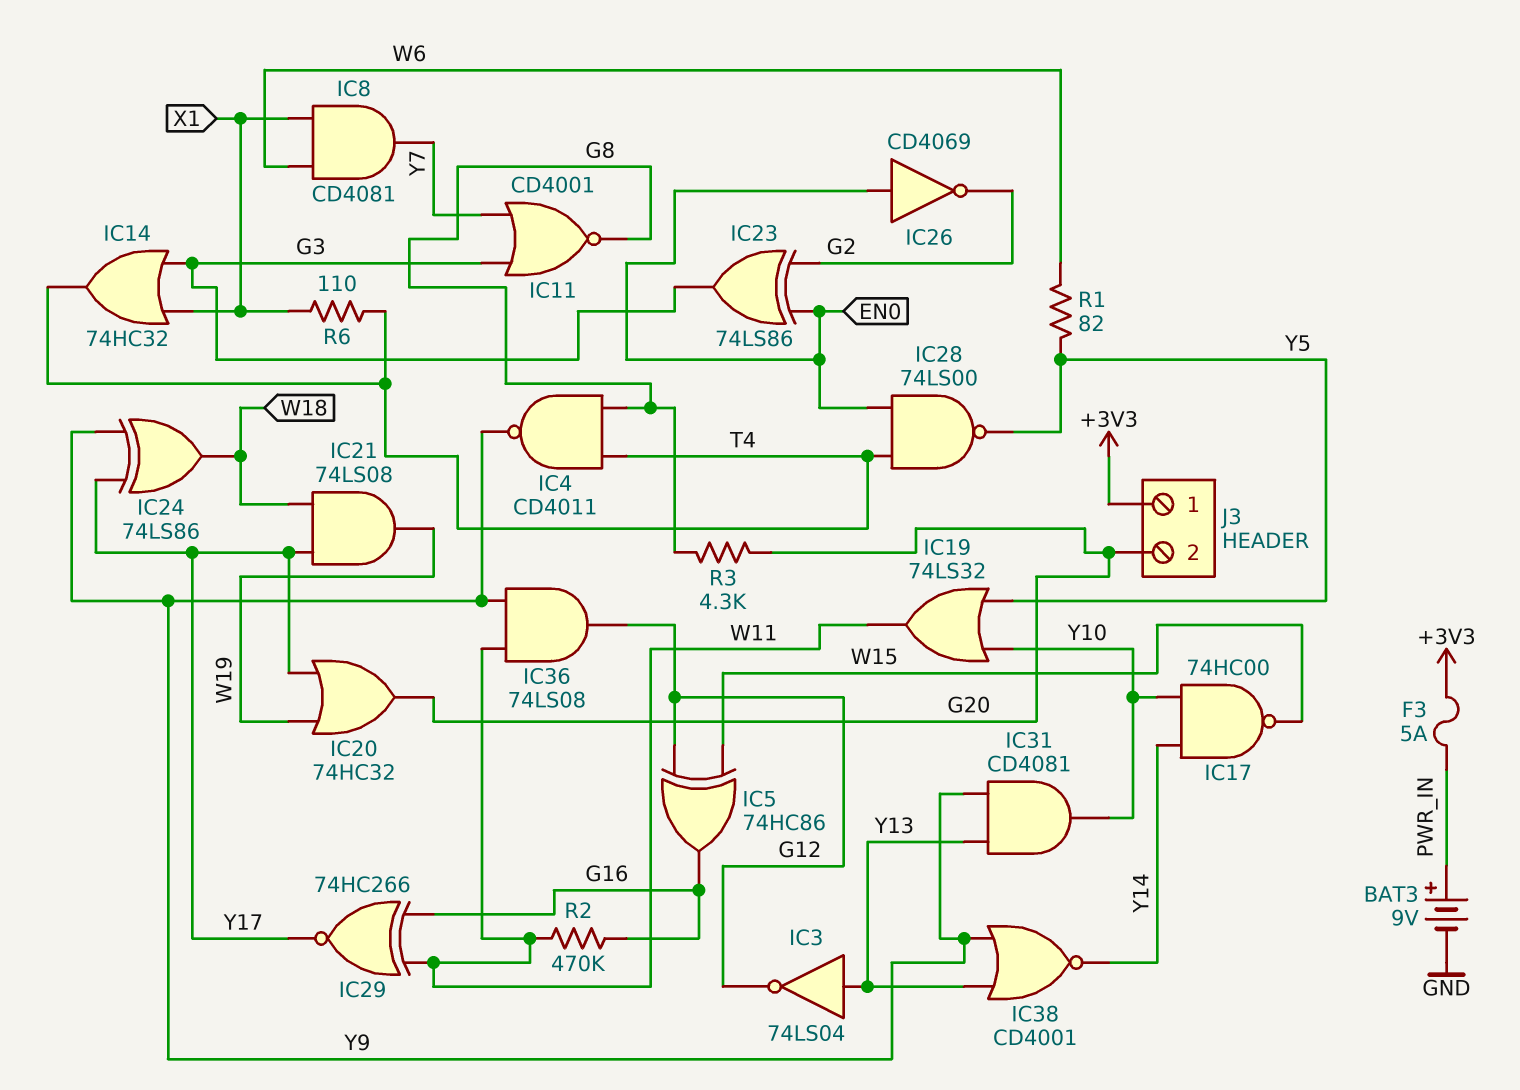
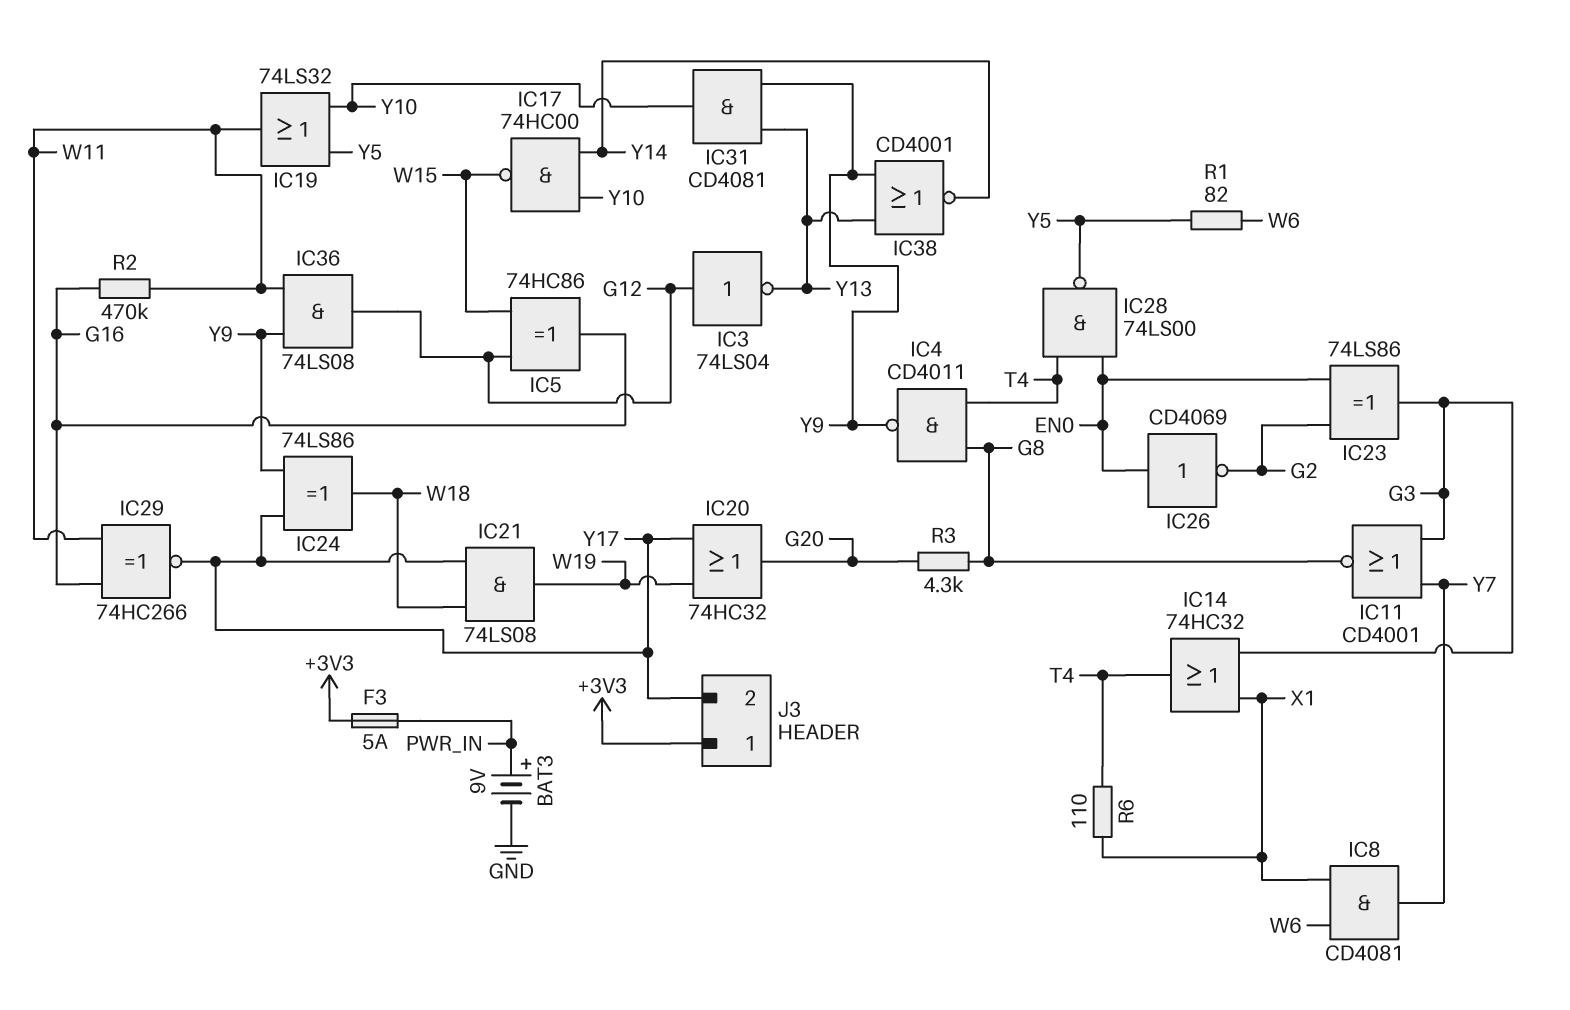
IC3: NOT 74LS04 (in Y13, out G12) -> NOT 74LS04 (in G12, out Y13)
J3 pin 2: G20 -> Y17

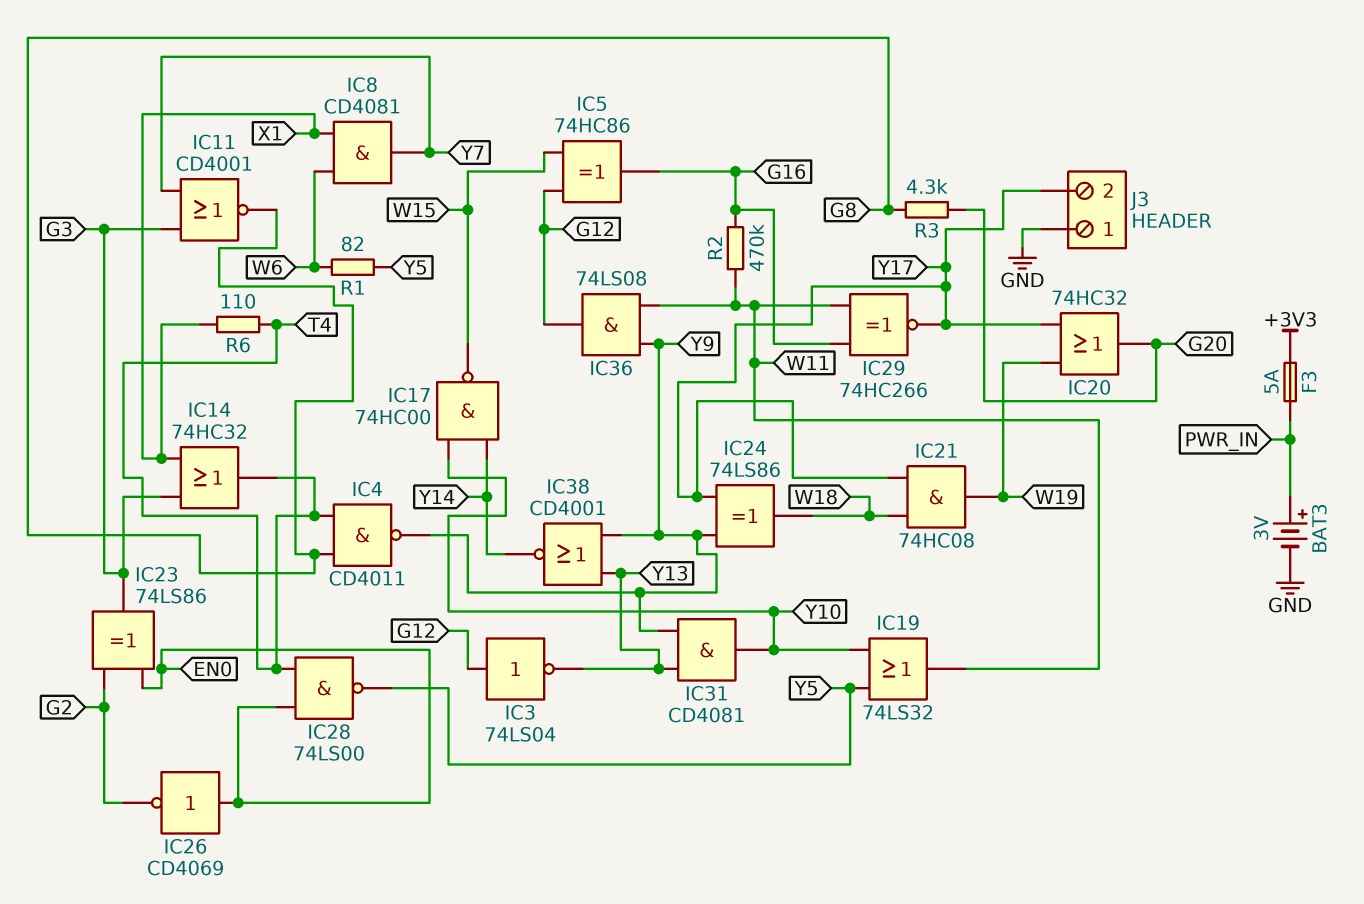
BAT3: 9V (plus PWR_IN, minus GND) -> 3V (plus PWR_IN, minus GND)
IC21: AND 74LS08 (in W18, in Y17, out W19) -> AND 74HC08 (in W18, in Y17, out W19)
J3 pin 1: +3V3 -> GND

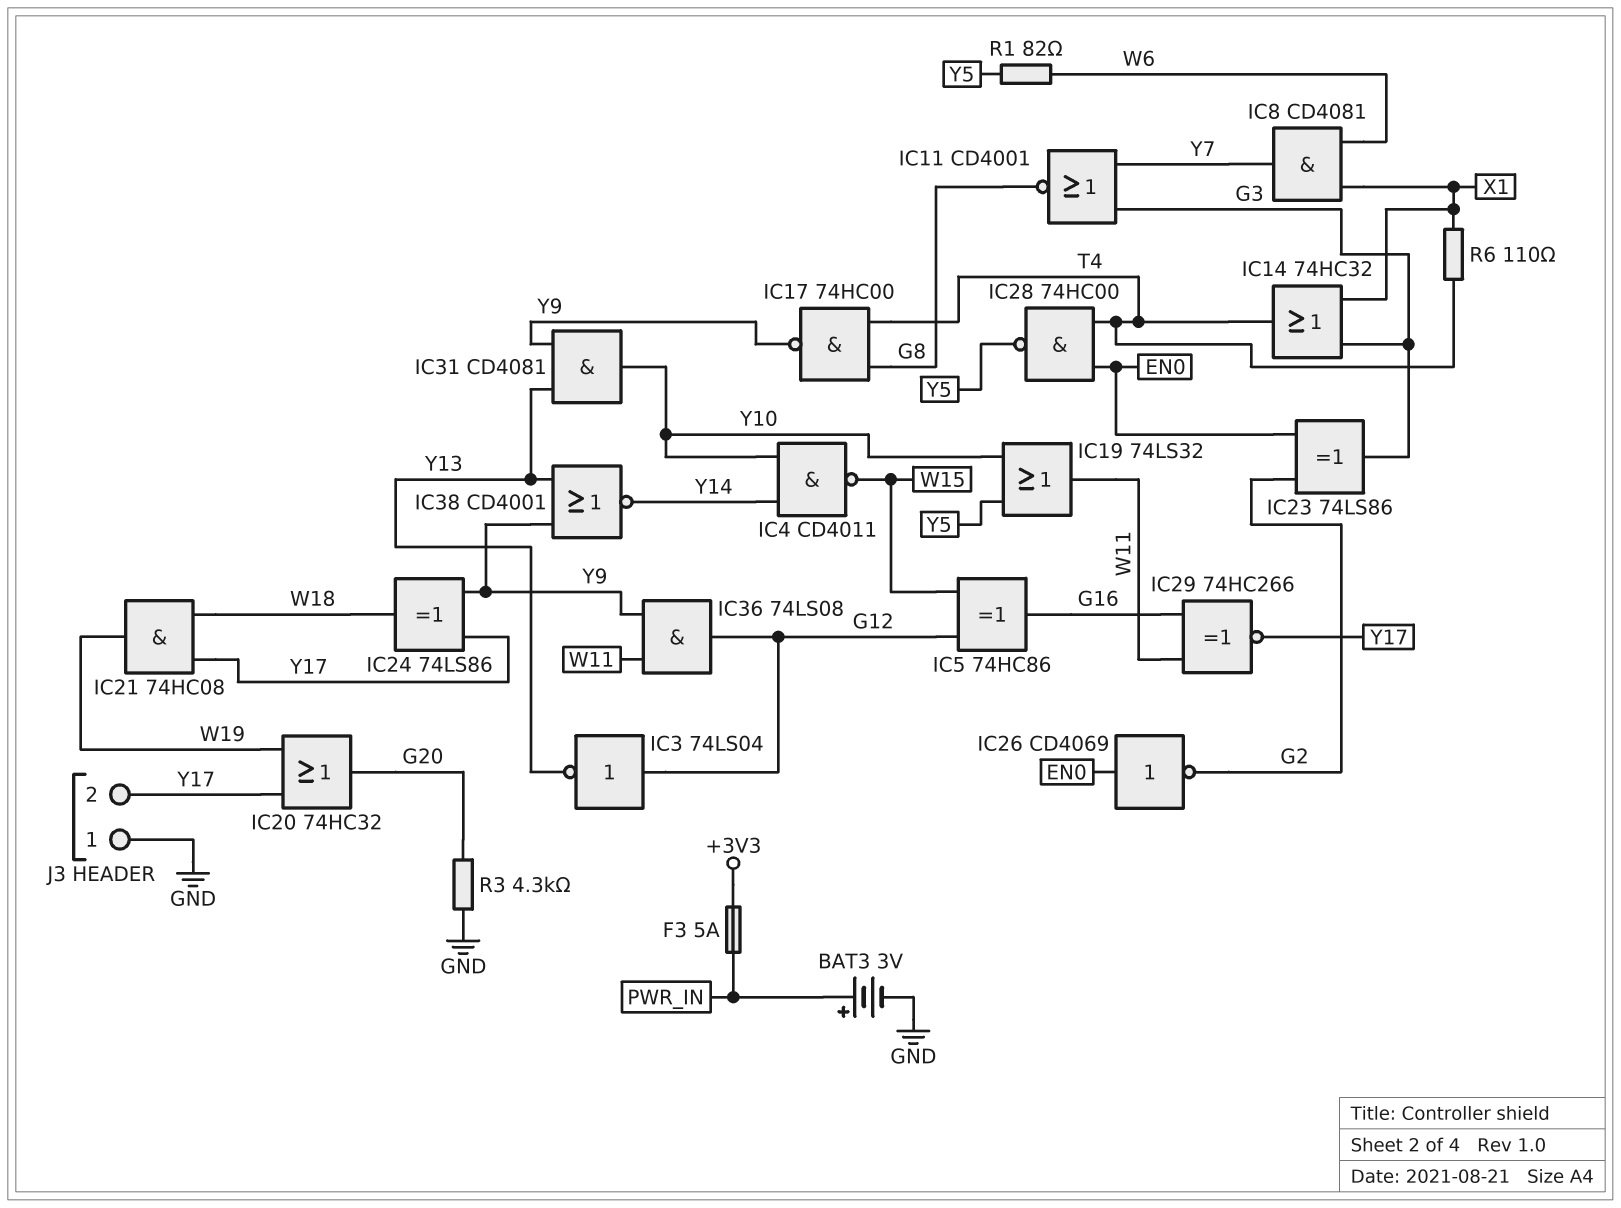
IC4: NAND CD4011 (in G8, in T4, out Y9) -> NAND CD4011 (in Y10, in Y14, out W15)
IC17: NAND 74HC00 (in Y10, in Y14, out W15) -> NAND 74HC00 (in G8, in T4, out Y9)
IC28: NAND 74LS00 (in EN0, in T4, out Y5) -> NAND 74HC00 (in EN0, in T4, out Y5)
R2: 470k (G16, W11) -> none
R3: 4.3k (G8, G20) -> 4.3k (G20, GND)

